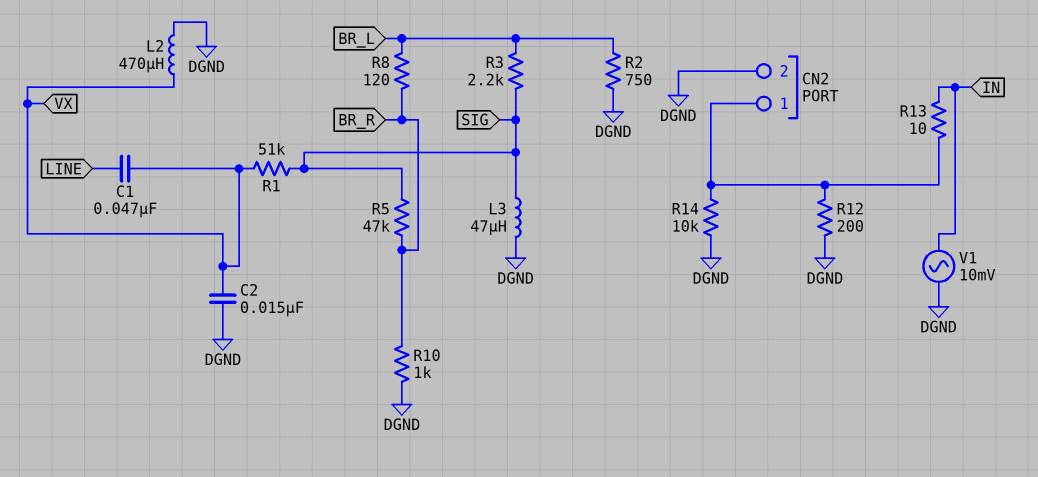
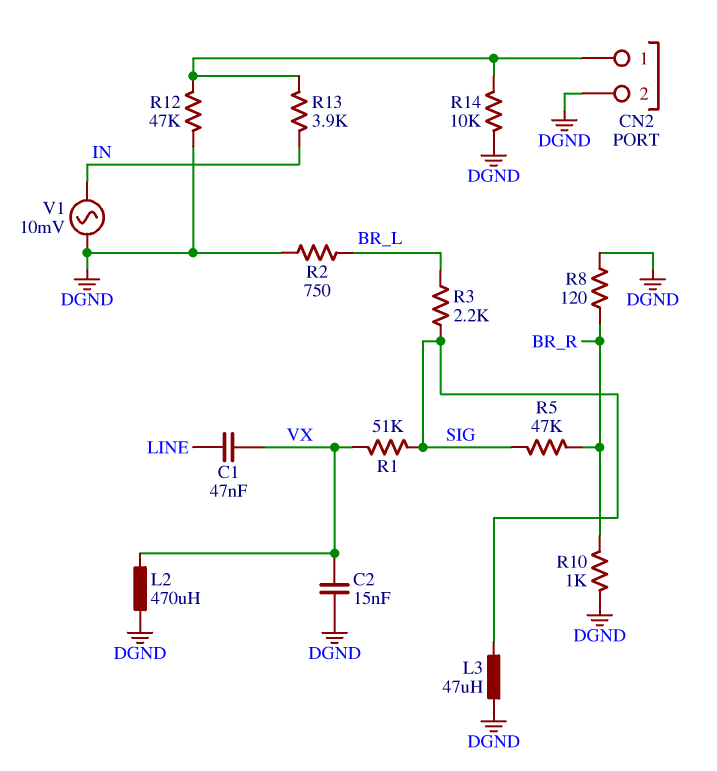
R8: 120 (BR_L, BR_R) -> 120 (BR_R, DGND)
R12: 200 (CN2/1, DGND) -> 47k (CN2/1, DGND)
R13: 10 (CN2/1, IN) -> 3.9k (CN2/1, IN)

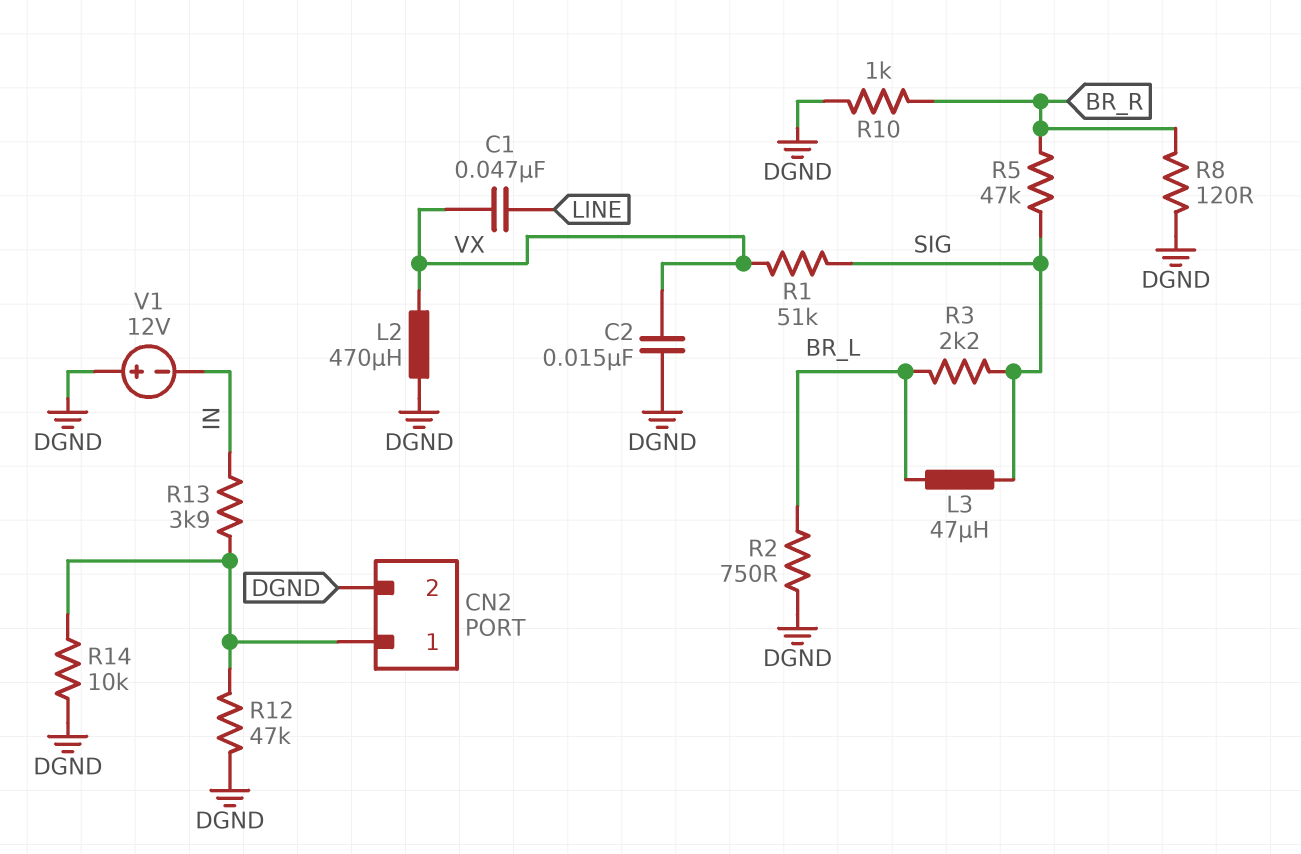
L3: 47uH (DGND, SIG) -> 47uH (BR_L, SIG)
V1: AC 10mV (DGND, IN) -> 12V (plus DGND, minus IN)

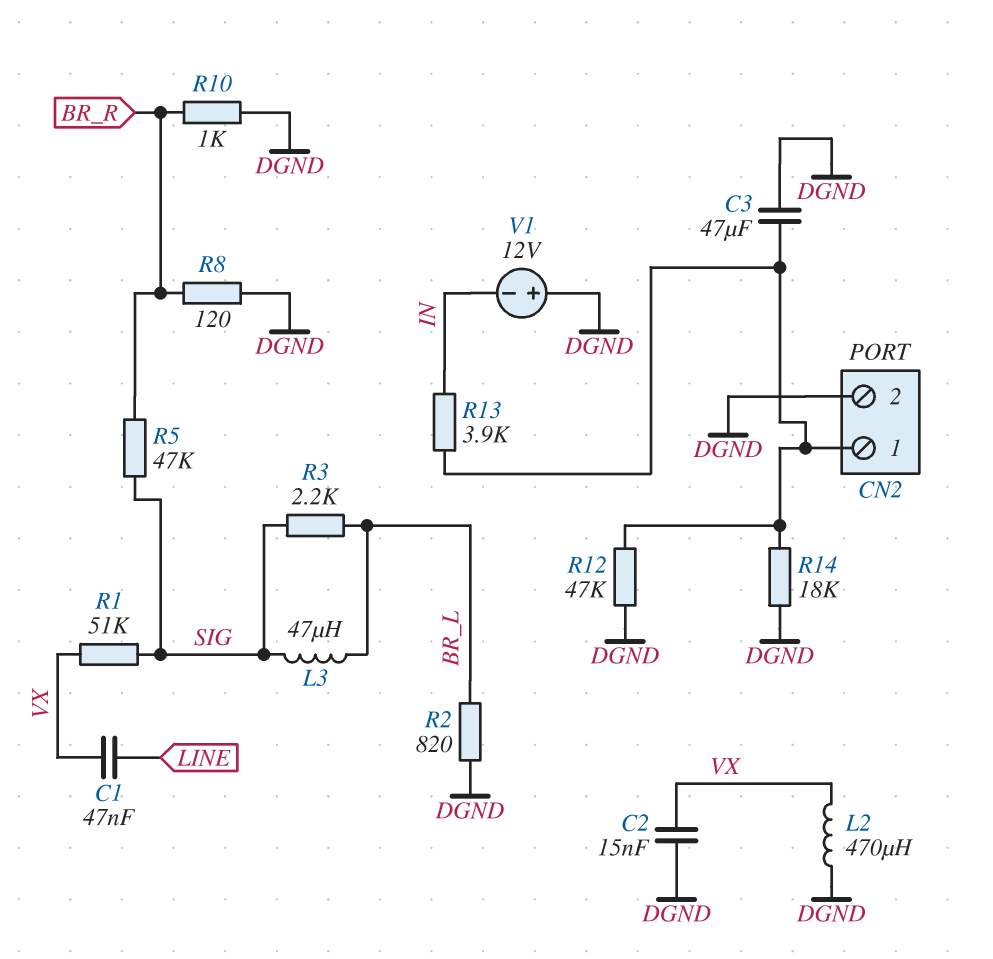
C3: none -> 47uF (CN2/1, DGND)
R2: 750 (BR_L, DGND) -> 820 (BR_L, DGND)
R14: 10k (CN2/1, DGND) -> 18k (CN2/1, DGND)

